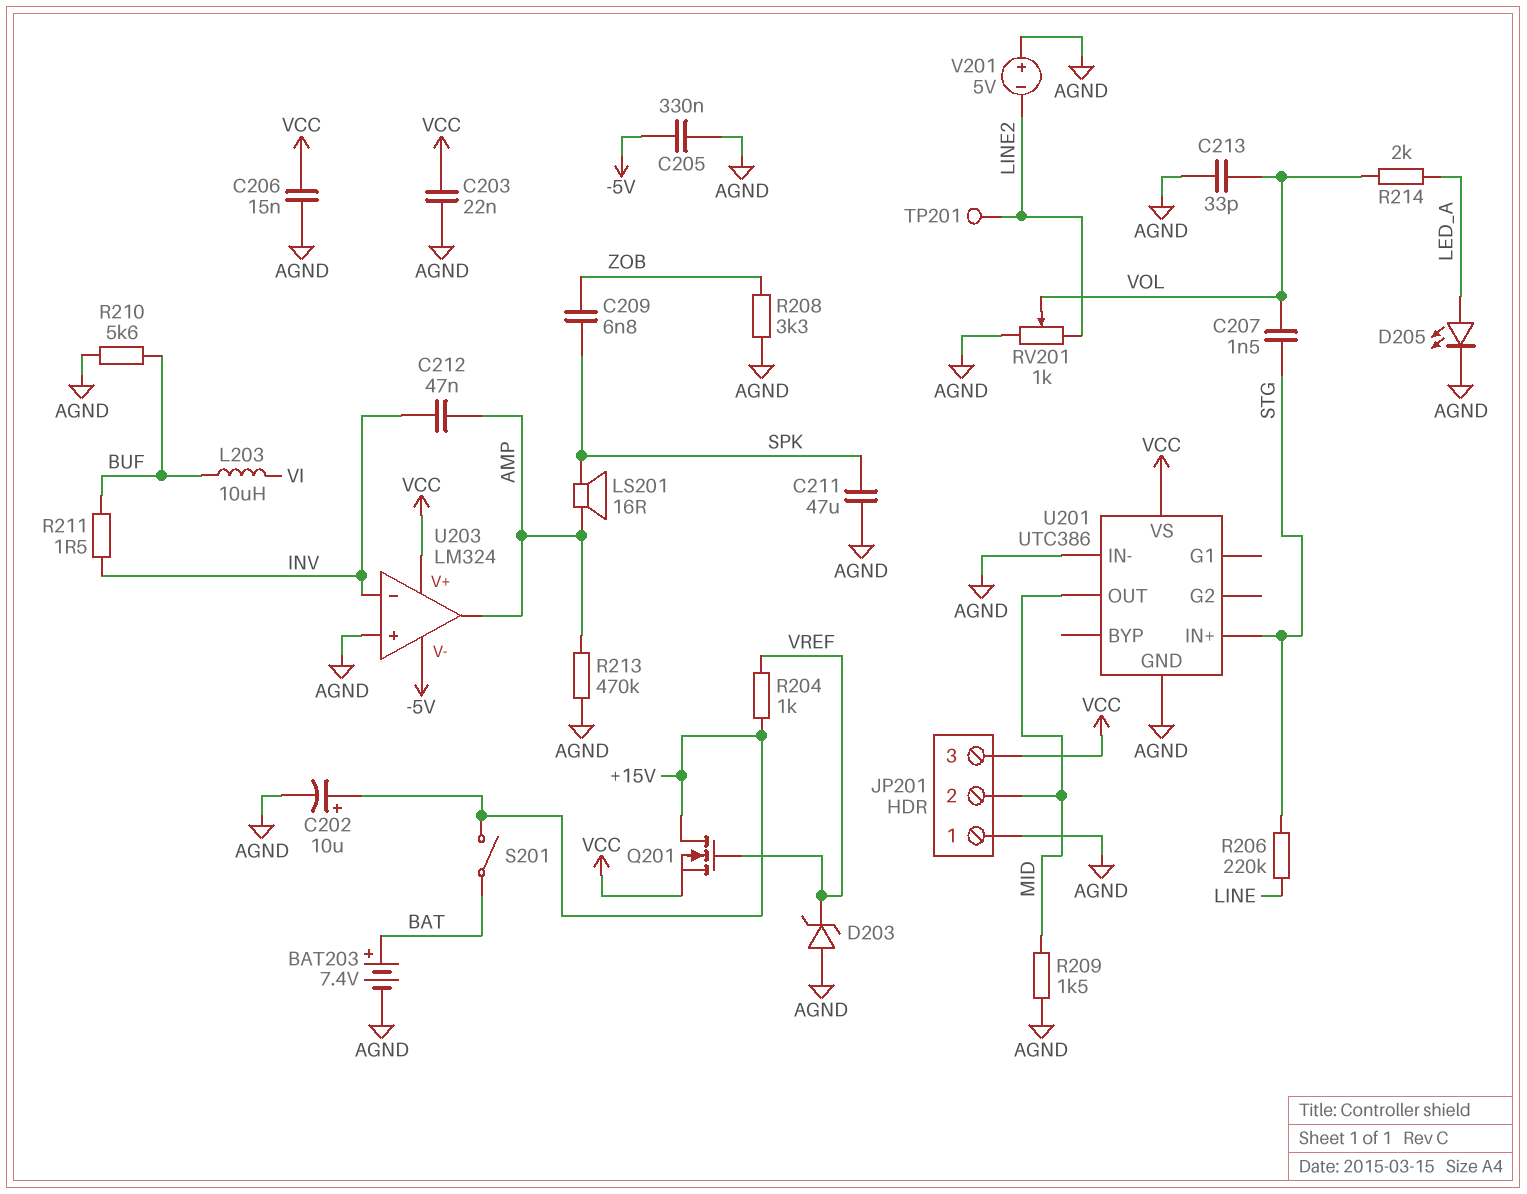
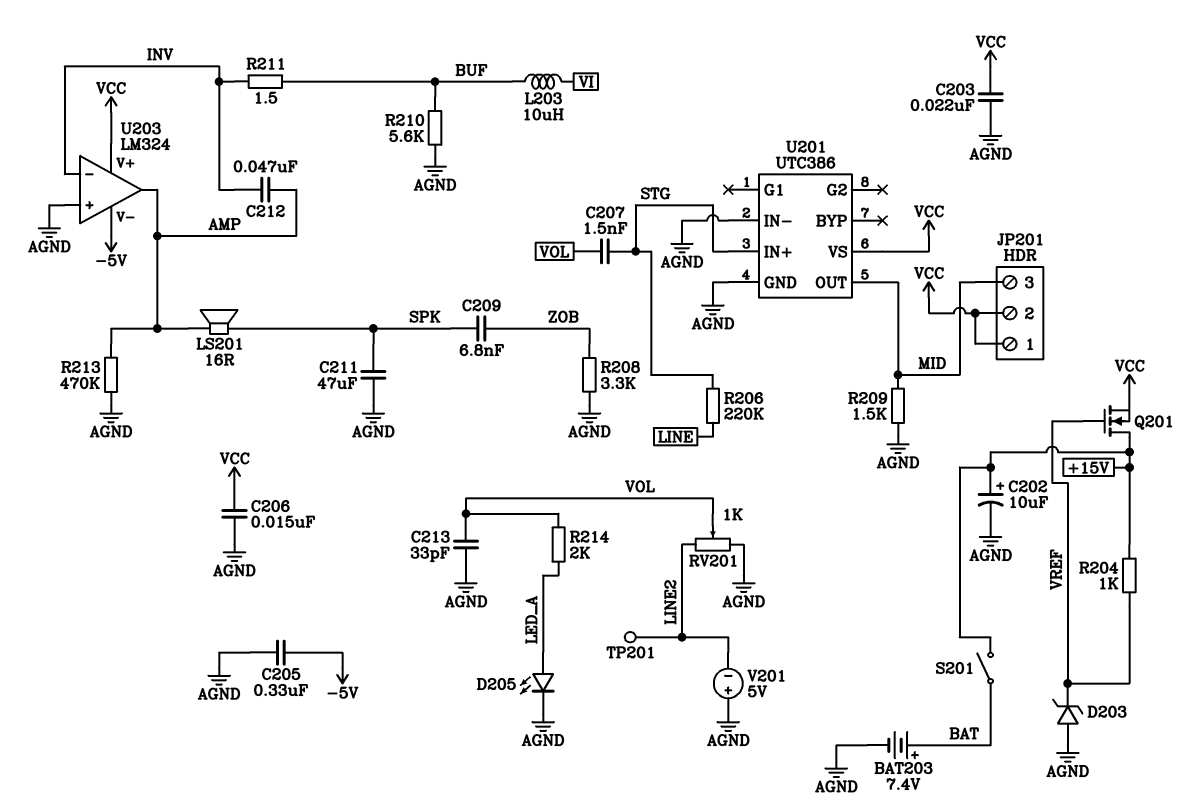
JP201 pin 1: AGND -> VCC
JP201 pin 2: MID -> VCC
JP201 pin 3: VCC -> MID

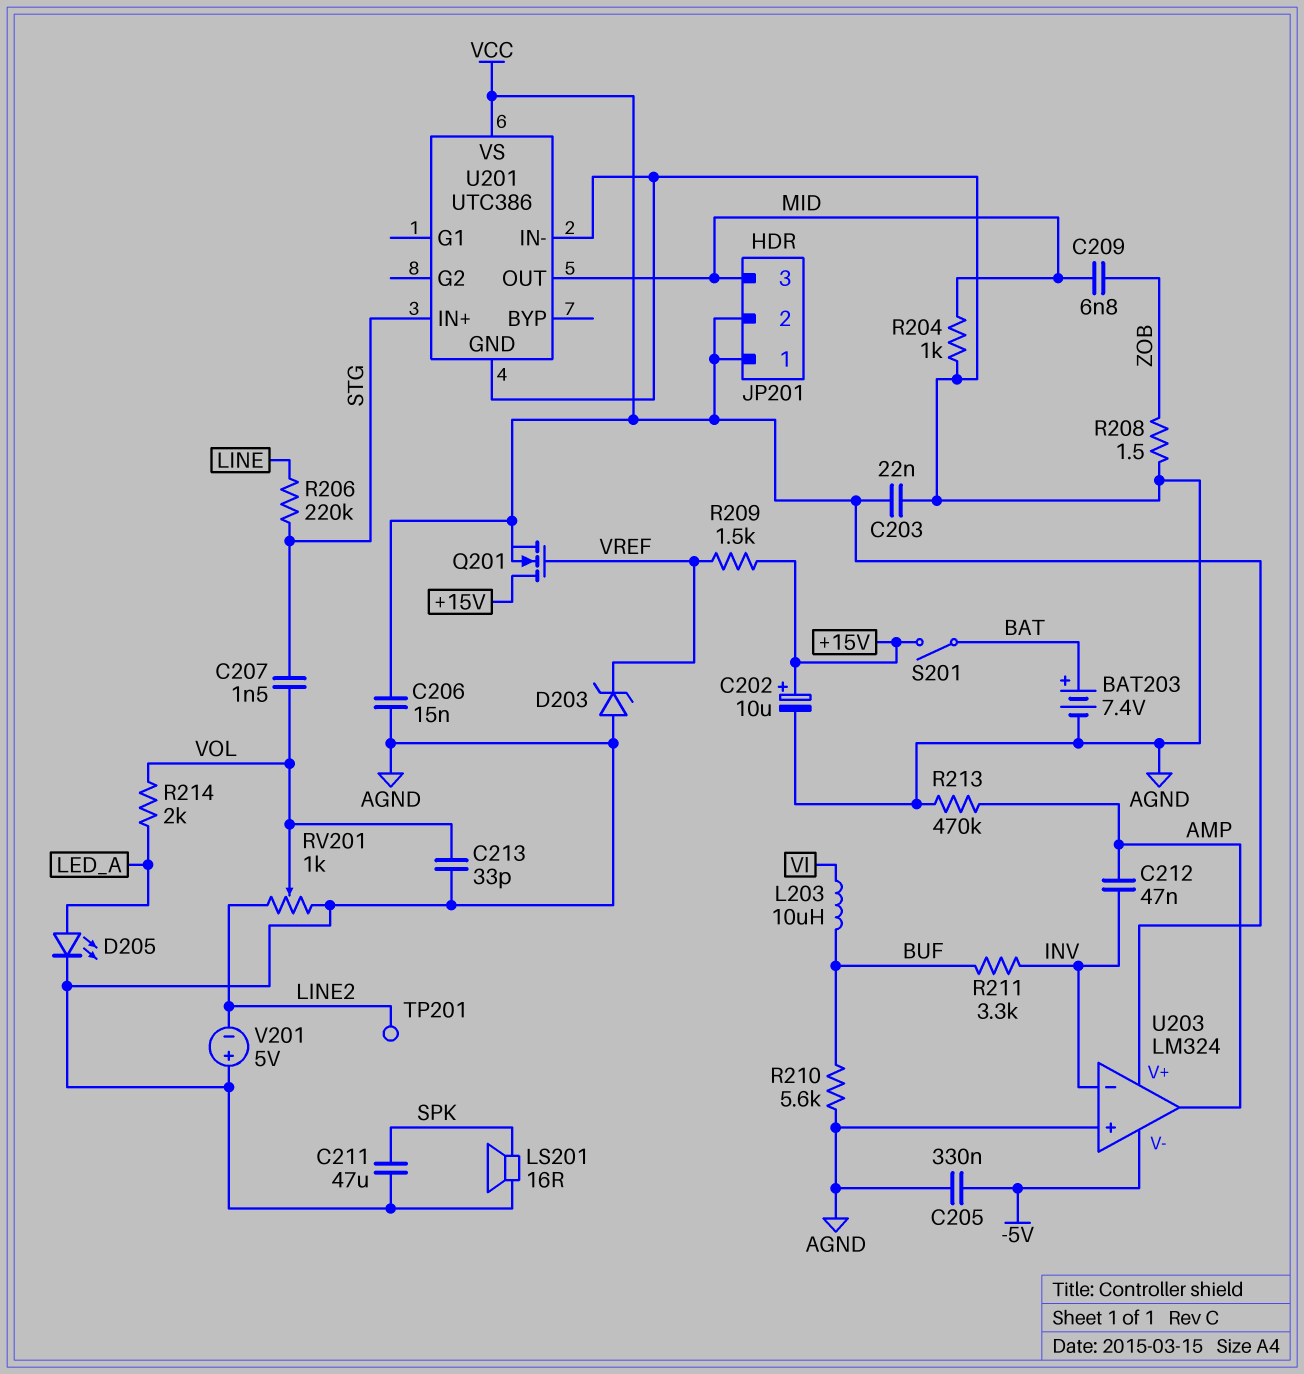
C209: 6.8nF (SPK, ZOB) -> 6.8nF (MID, ZOB)
LS201: speaker 16R (AMP, SPK) -> speaker 16R (AGND, SPK)
R204: 1k (+15V, VREF) -> 1k (AGND, MID)
R208: 3.3k (AGND, ZOB) -> 1.5 (AGND, ZOB)
R209: 1.5k (AGND, MID) -> 1.5k (+15V, VREF)
R211: 1.5 (BUF, INV) -> 3.3k (BUF, INV)

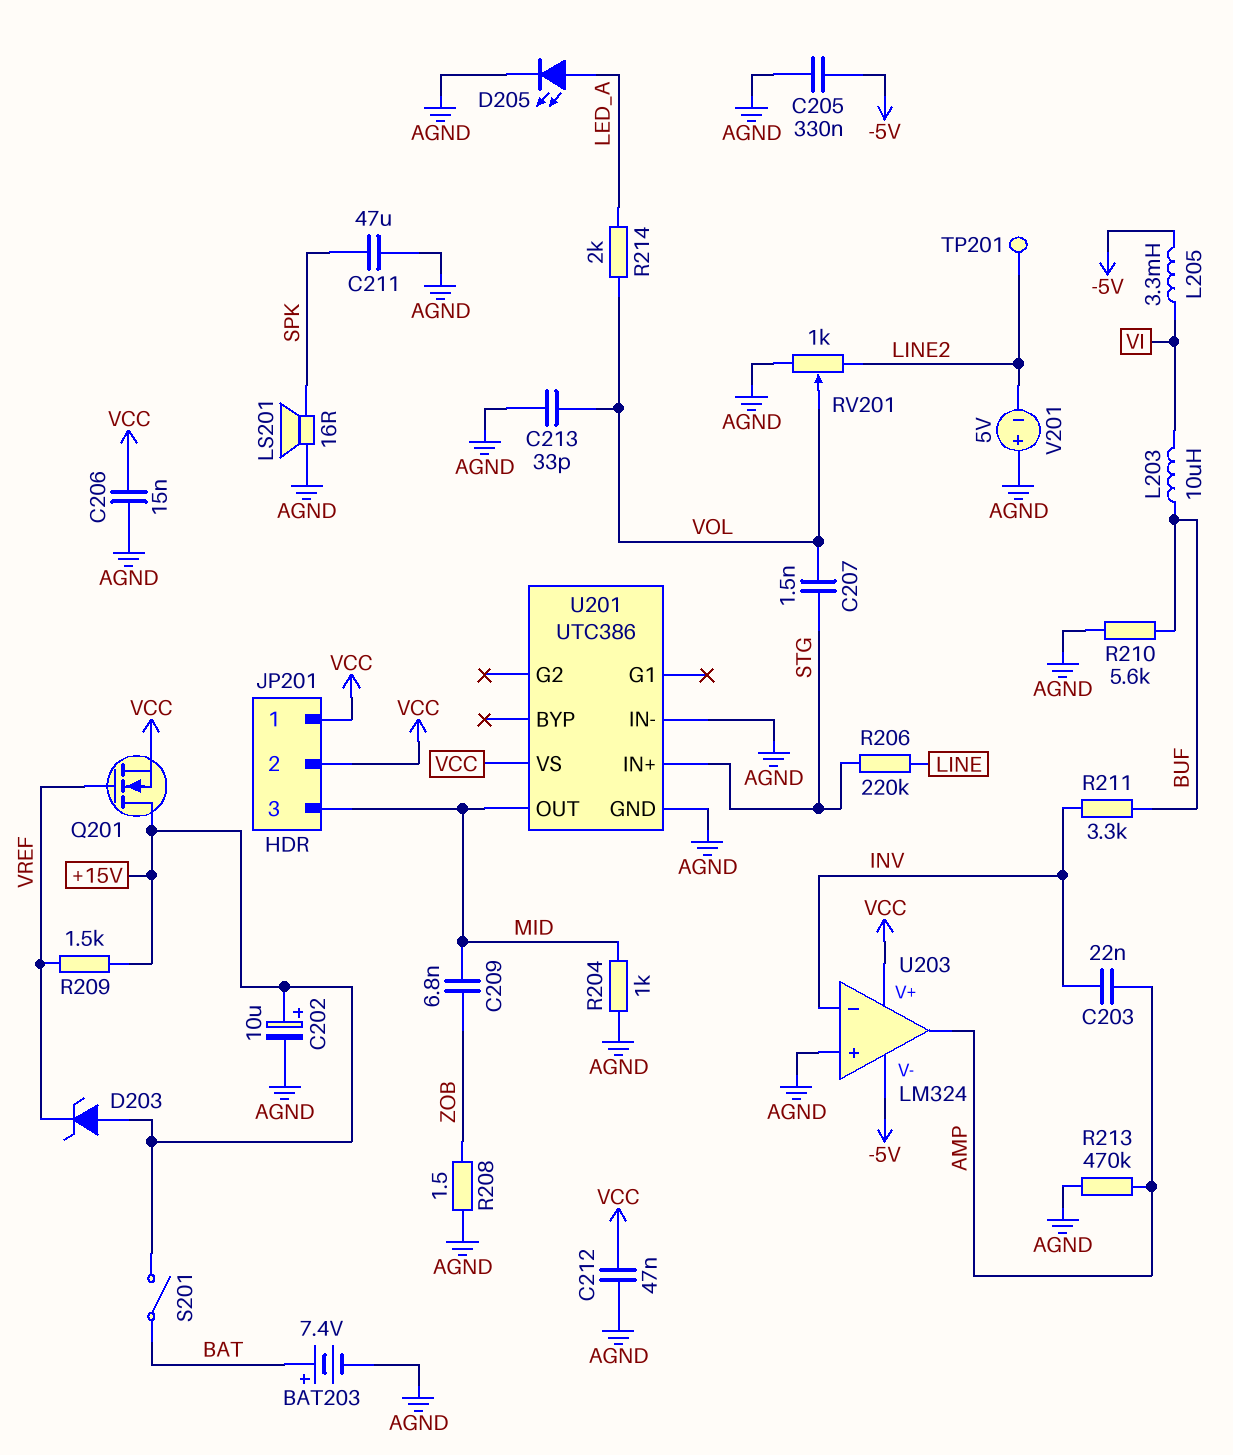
C203: 22nF (AGND, VCC) -> 22nF (AMP, INV)
C212: 47nF (AMP, INV) -> 47nF (AGND, VCC)
D203: zener (A AGND, K VREF) -> zener (A +15V, K VREF)
L205: none -> 3.3mH (-5V, VI)

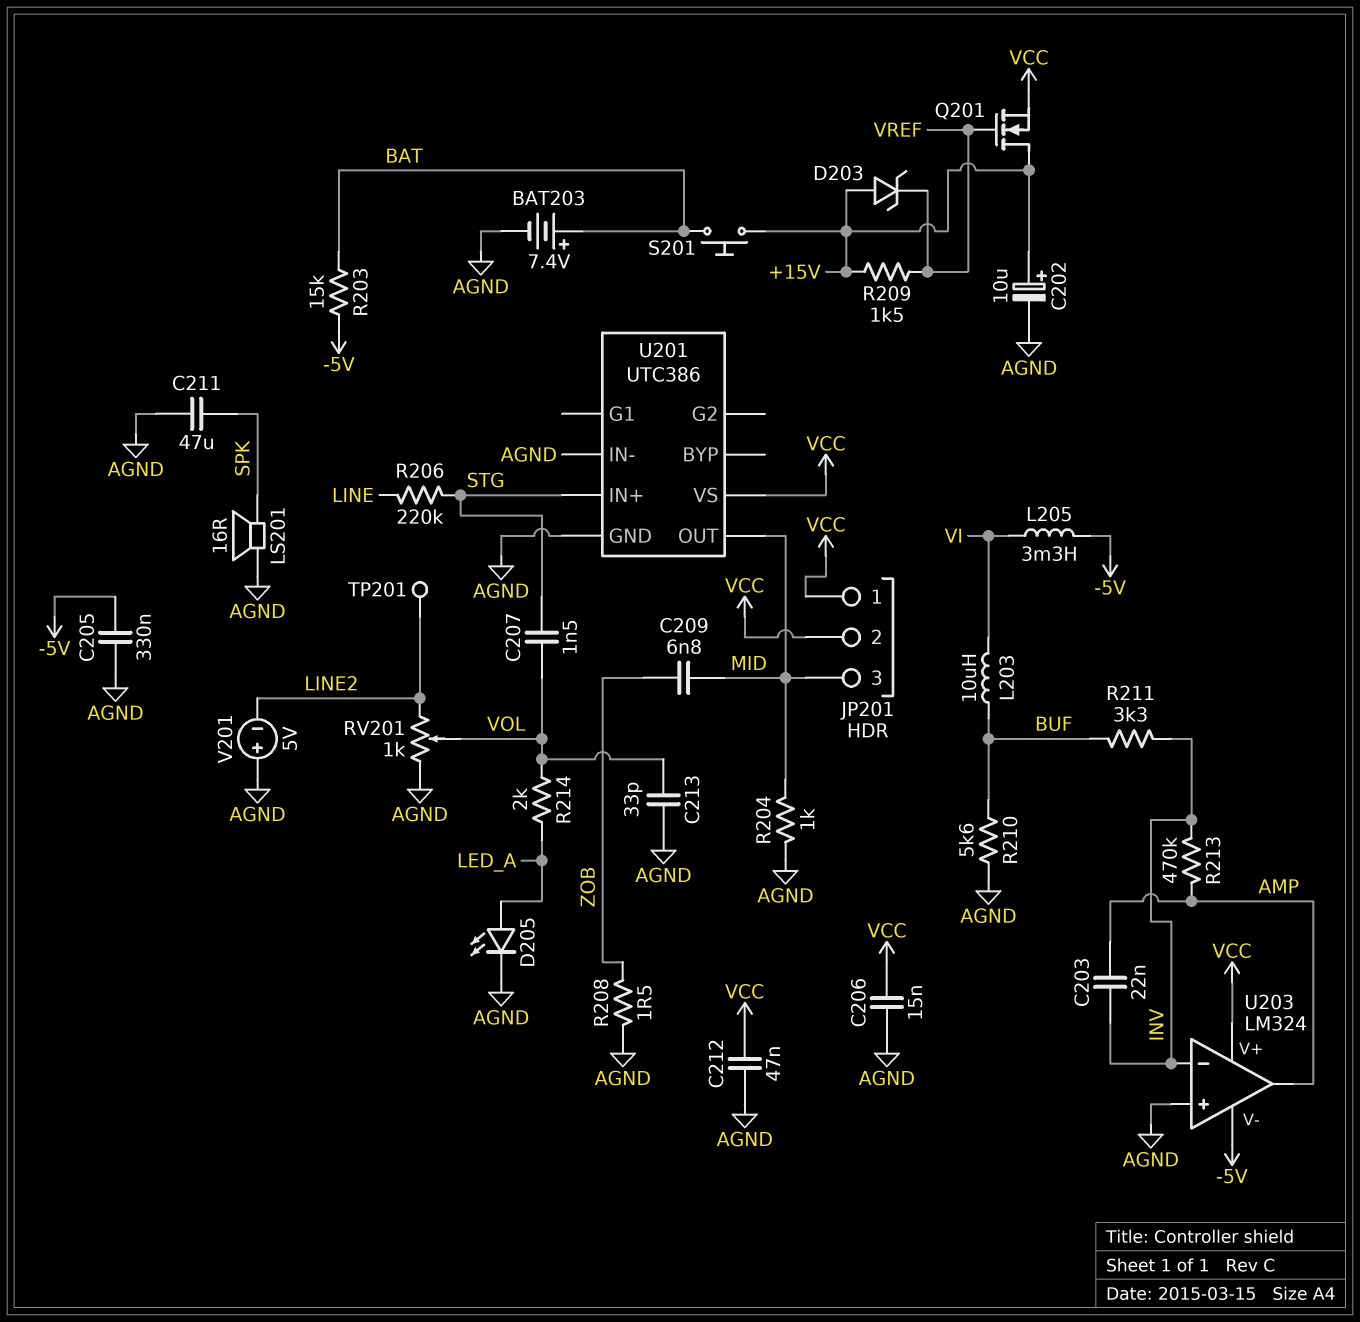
R203: none -> 15k (-5V, BAT)
R213: 470k (AGND, AMP) -> 470k (AMP, INV)
S201: switch (+15V, BAT) -> button (+15V, BAT)

